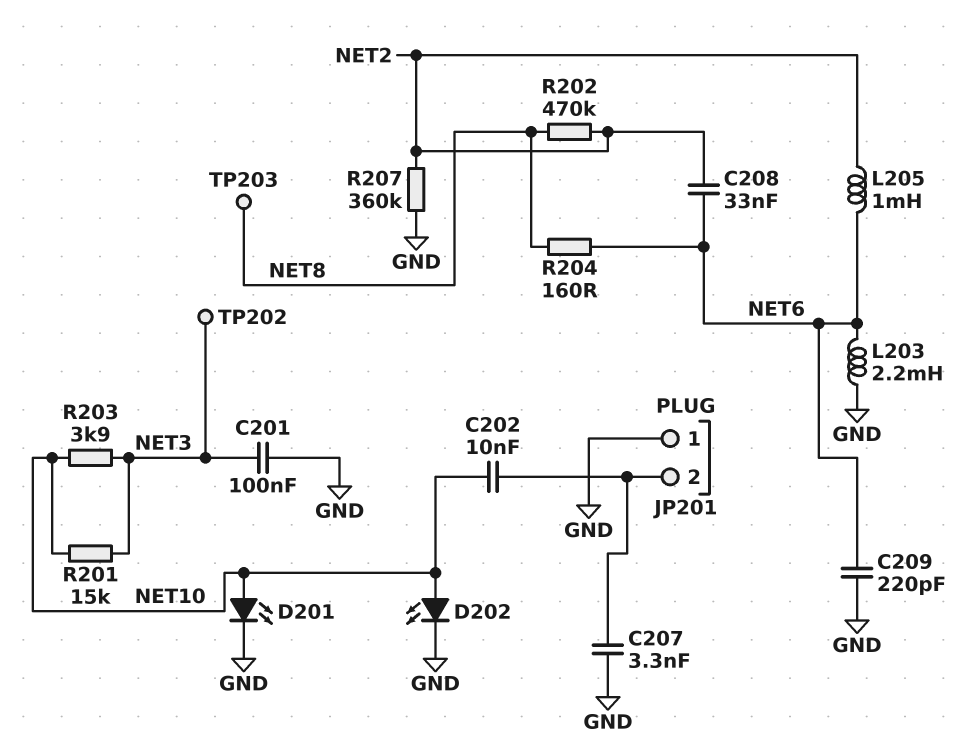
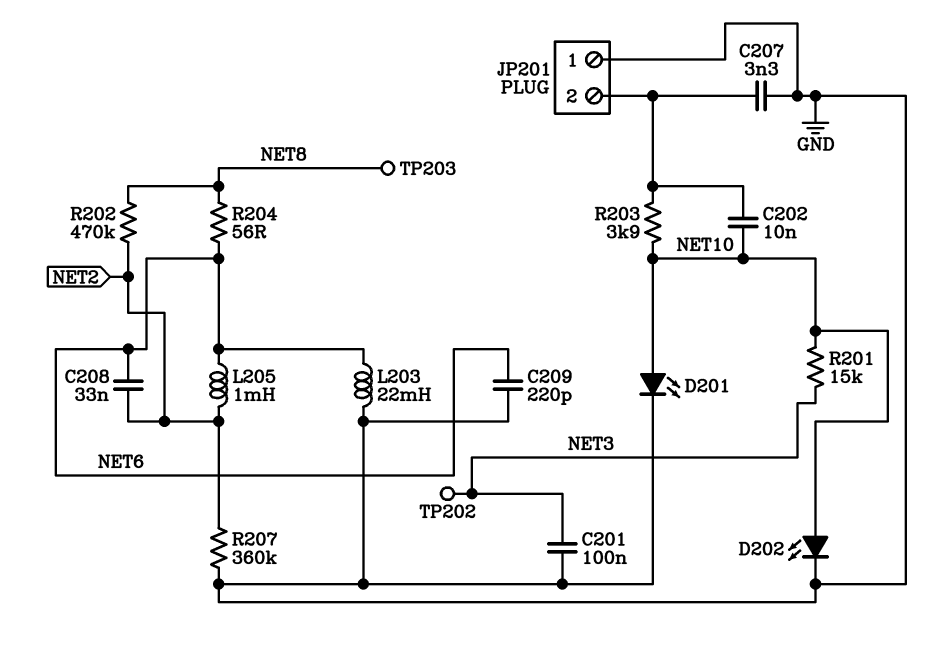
L203: 2.2mH (GND, NET6) -> 22mH (GND, NET6)
R203: 3.9k (NET3, NET10) -> 3.9k (JP201/2, NET10)
R204: 160 (NET6, NET8) -> 56 (NET6, NET8)

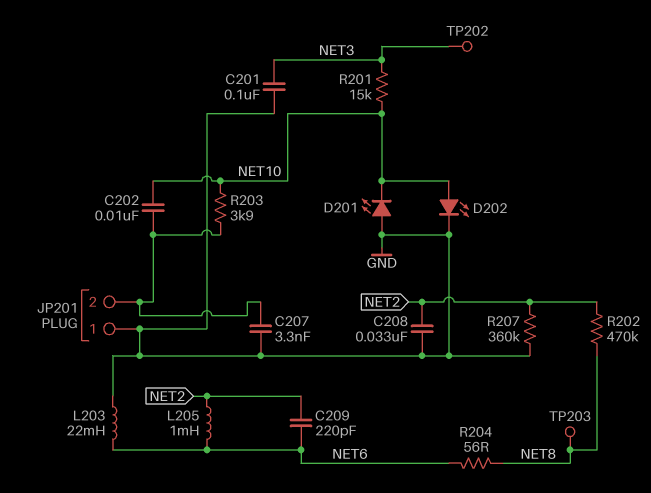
C208: 33nF (NET2, NET6) -> 33nF (GND, NET2)
C209: 220pF (GND, NET6) -> 220pF (NET2, NET6)
D201: LED (A NET10, K GND) -> LED (A GND, K NET10)

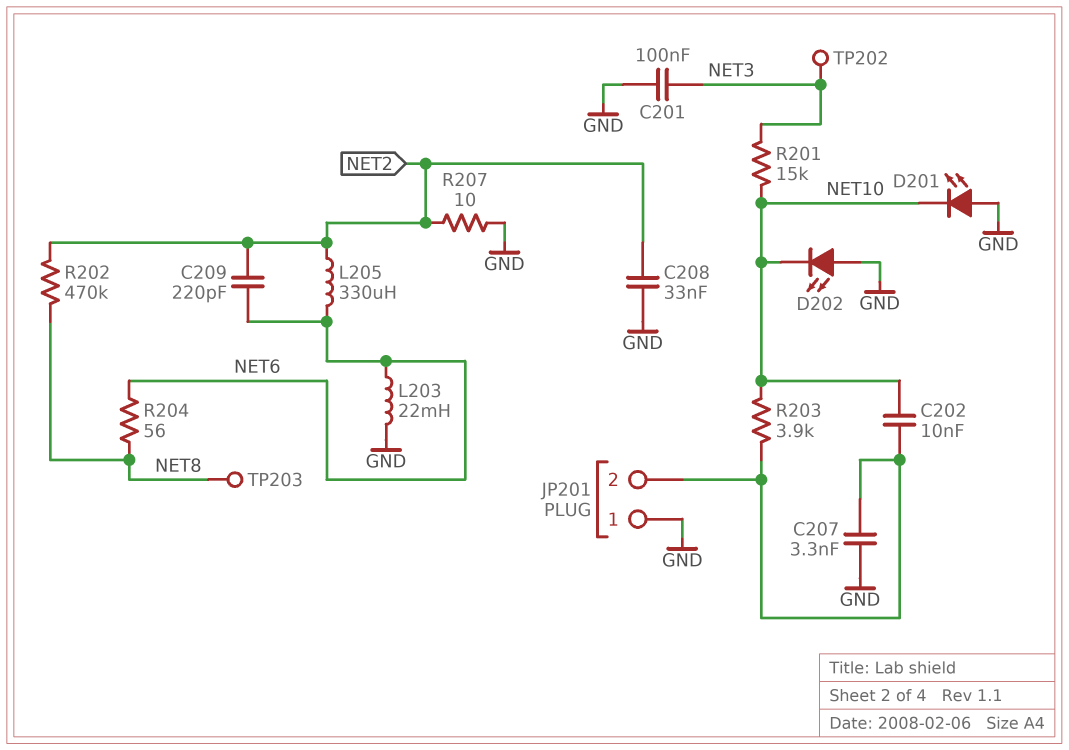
D202: LED (A NET10, K GND) -> LED (A GND, K NET10)
L205: 1mH (NET2, NET6) -> 330uH (NET2, NET6)
R207: 360k (GND, NET2) -> 10 (GND, NET2)

